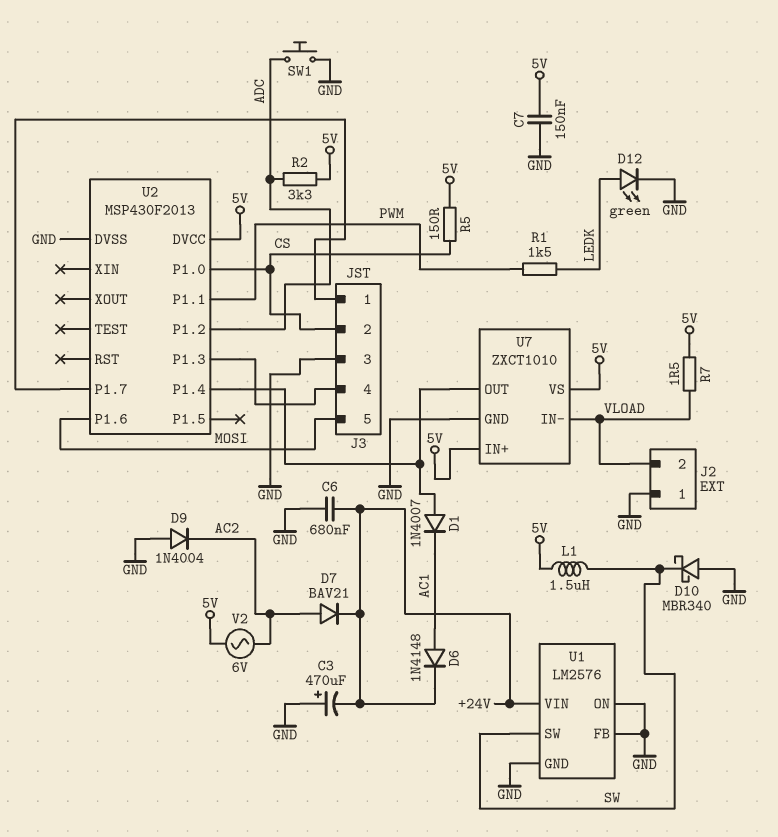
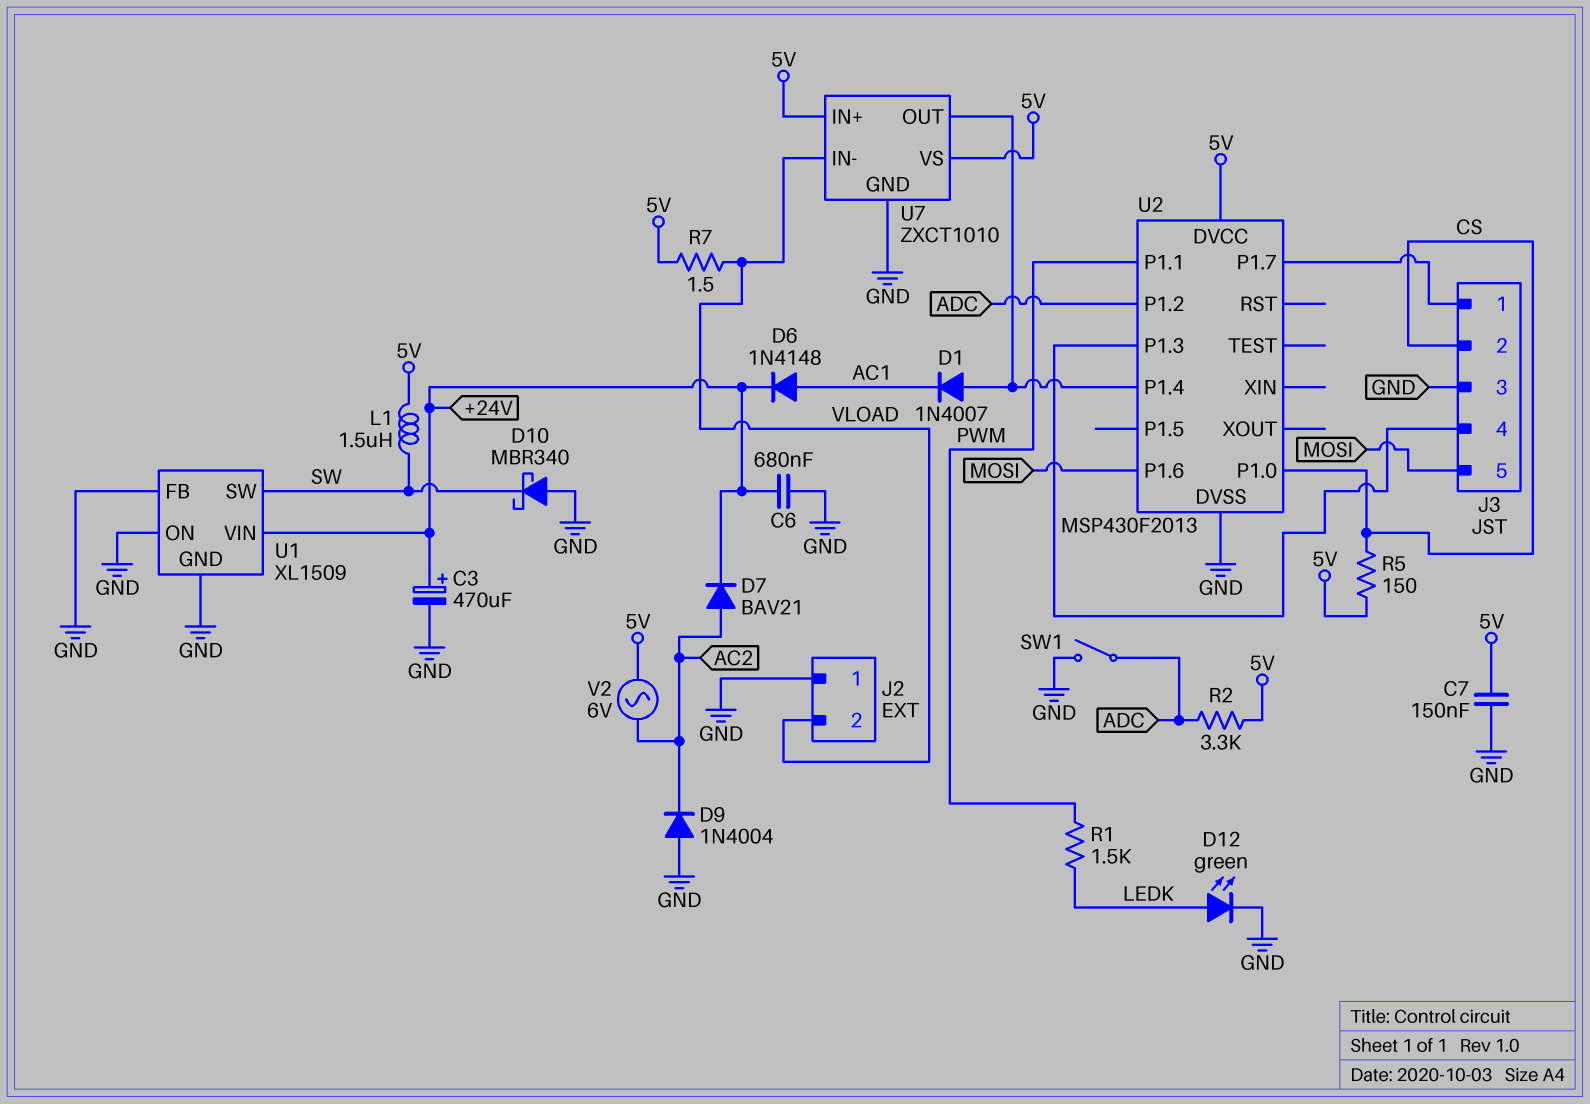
C3: 470uF (plus GND, minus +24V) -> 470uF (plus +24V, minus GND)
SW1: button (ADC, GND) -> switch (ADC, GND)
U1: LM2576 -> XL1509

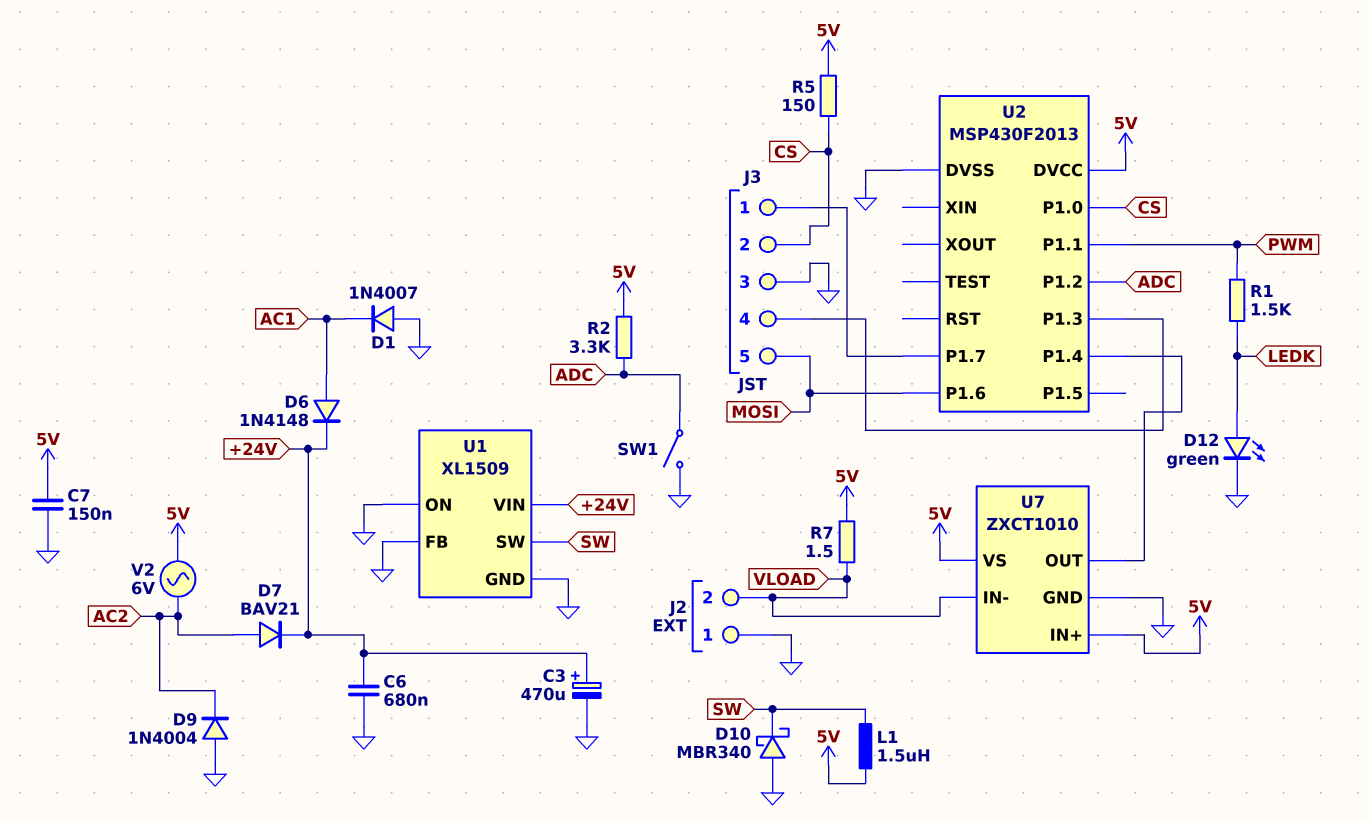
D1: diode 1N4007 (A U2/P1.4, K AC1) -> diode 1N4007 (A GND, K AC1)

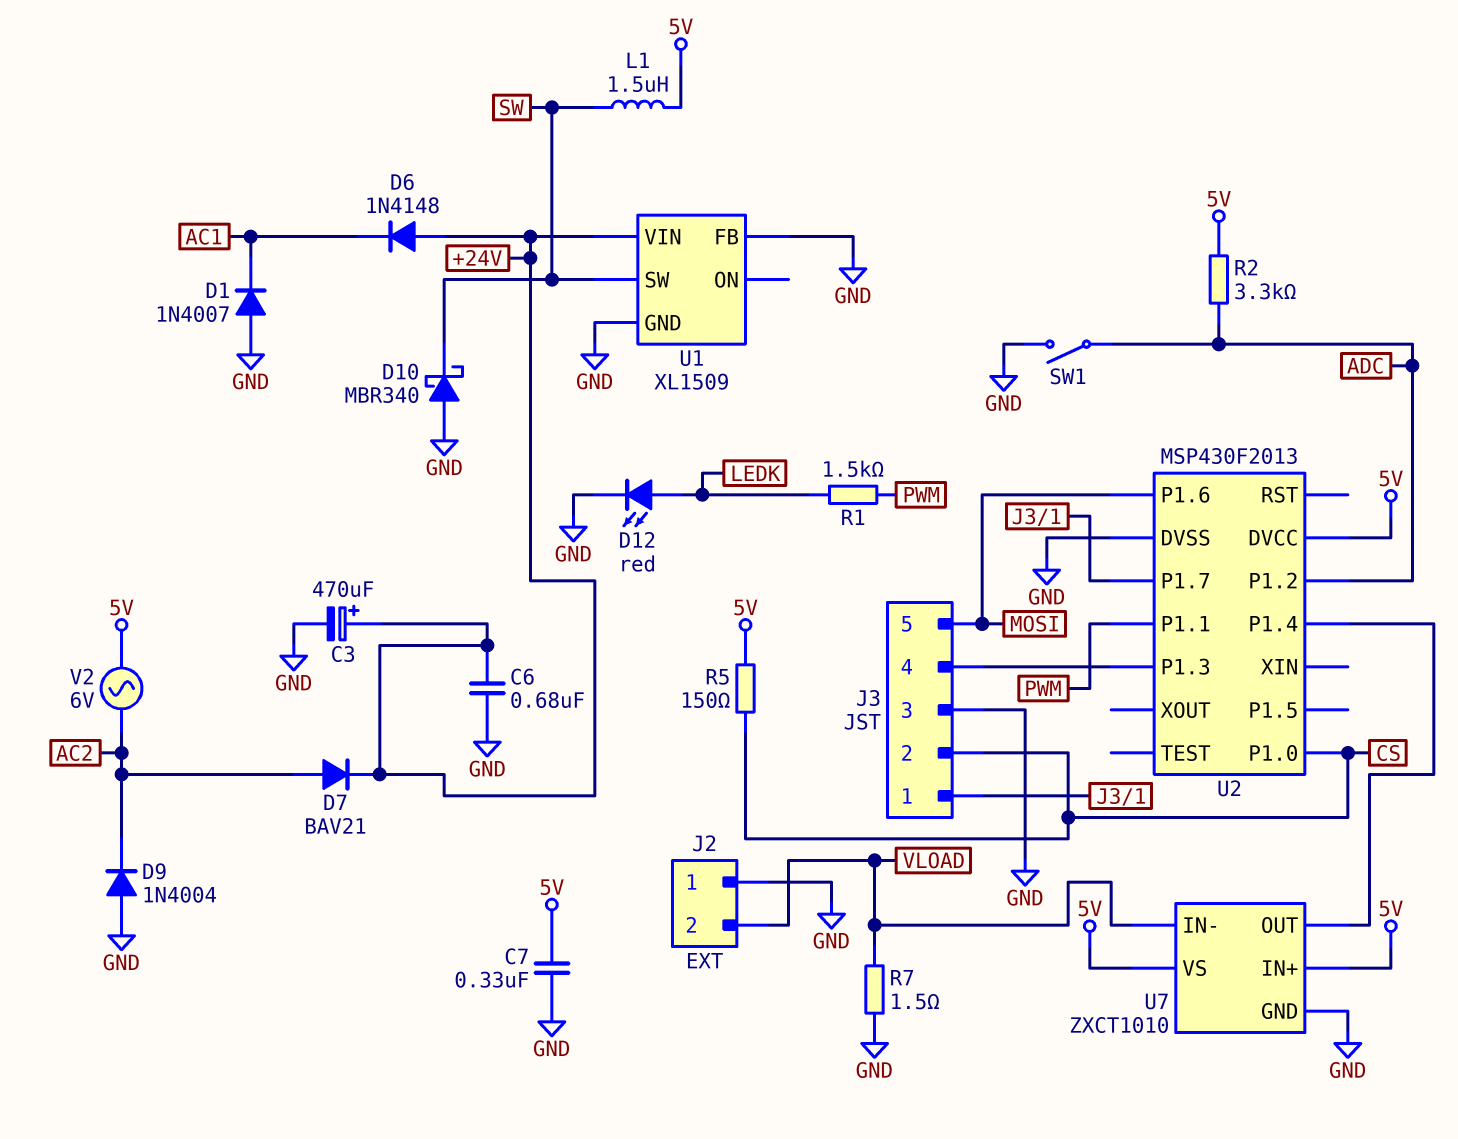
C7: 150nF (5V, GND) -> 330nF (5V, GND)
D6: diode 1N4148 (A AC1, K +24V) -> diode 1N4148 (A +24V, K AC1)
D12: LED green (A LEDK, K GND) -> LED red (A LEDK, K GND)
R7: 1.5 (5V, VLOAD) -> 1.5 (GND, VLOAD)
U1 pin ON: GND -> none

